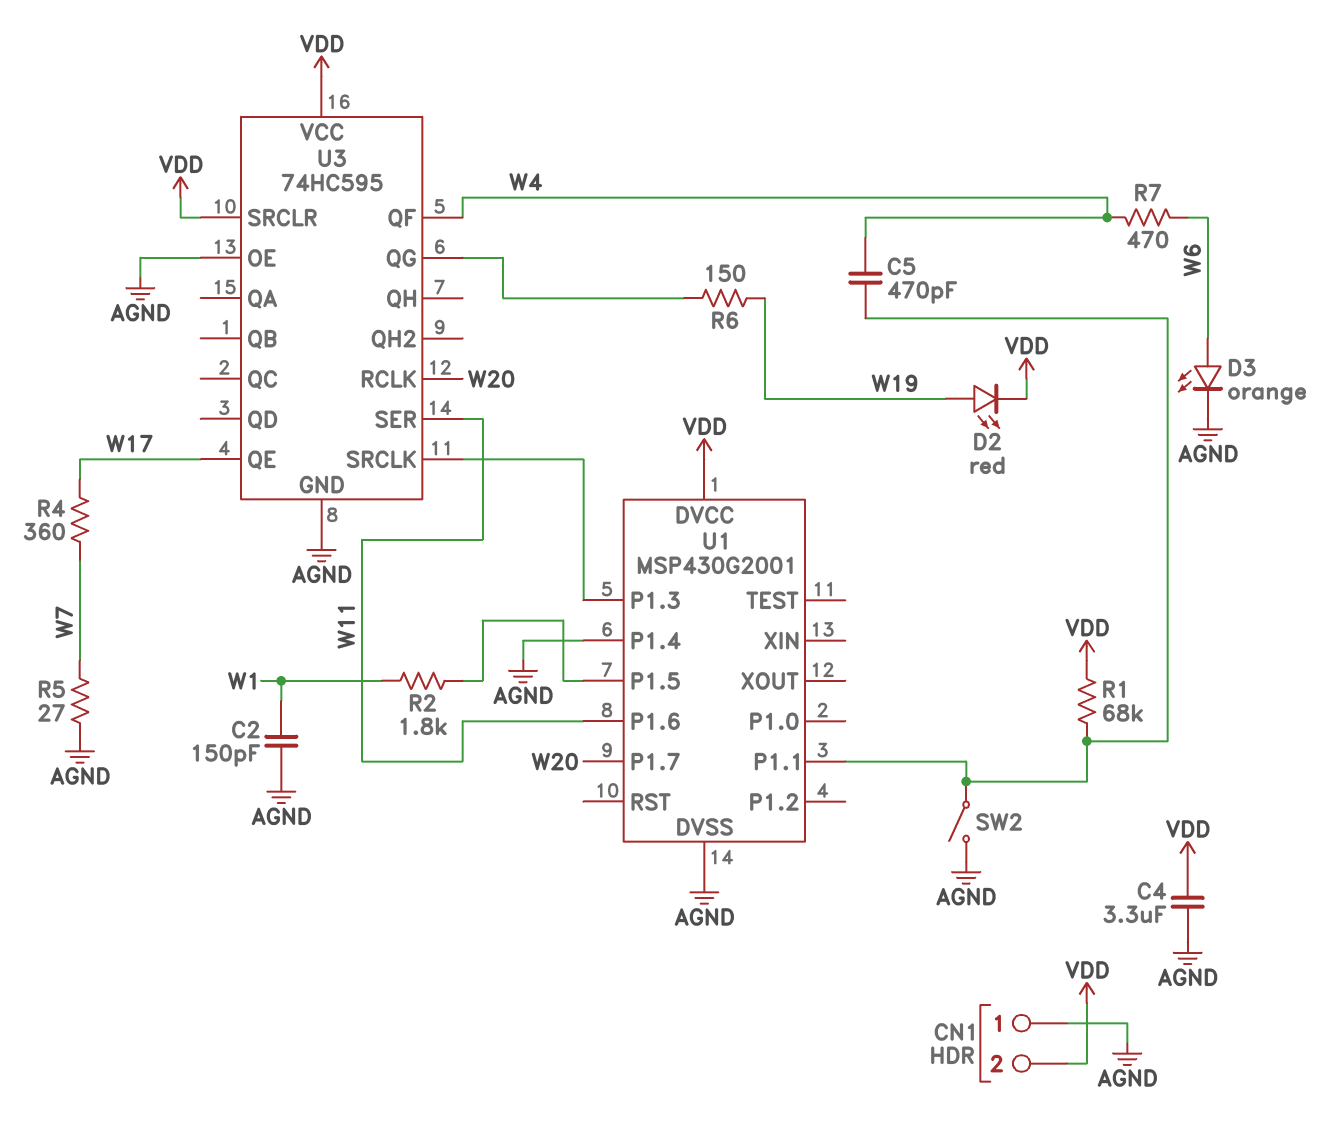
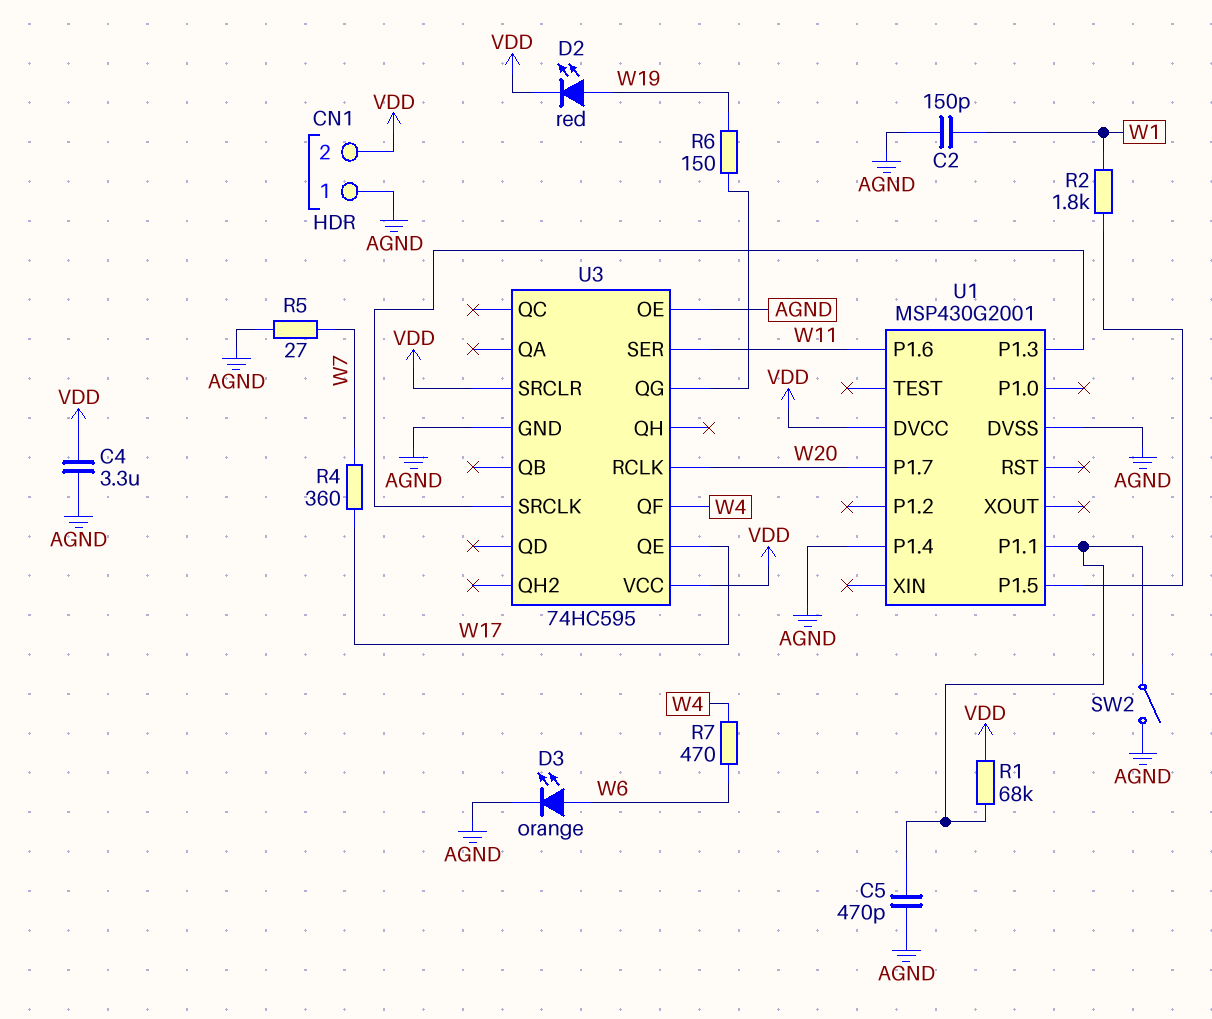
C5: 470pF (U1/P1.1, W4) -> 470pF (AGND, U1/P1.1)

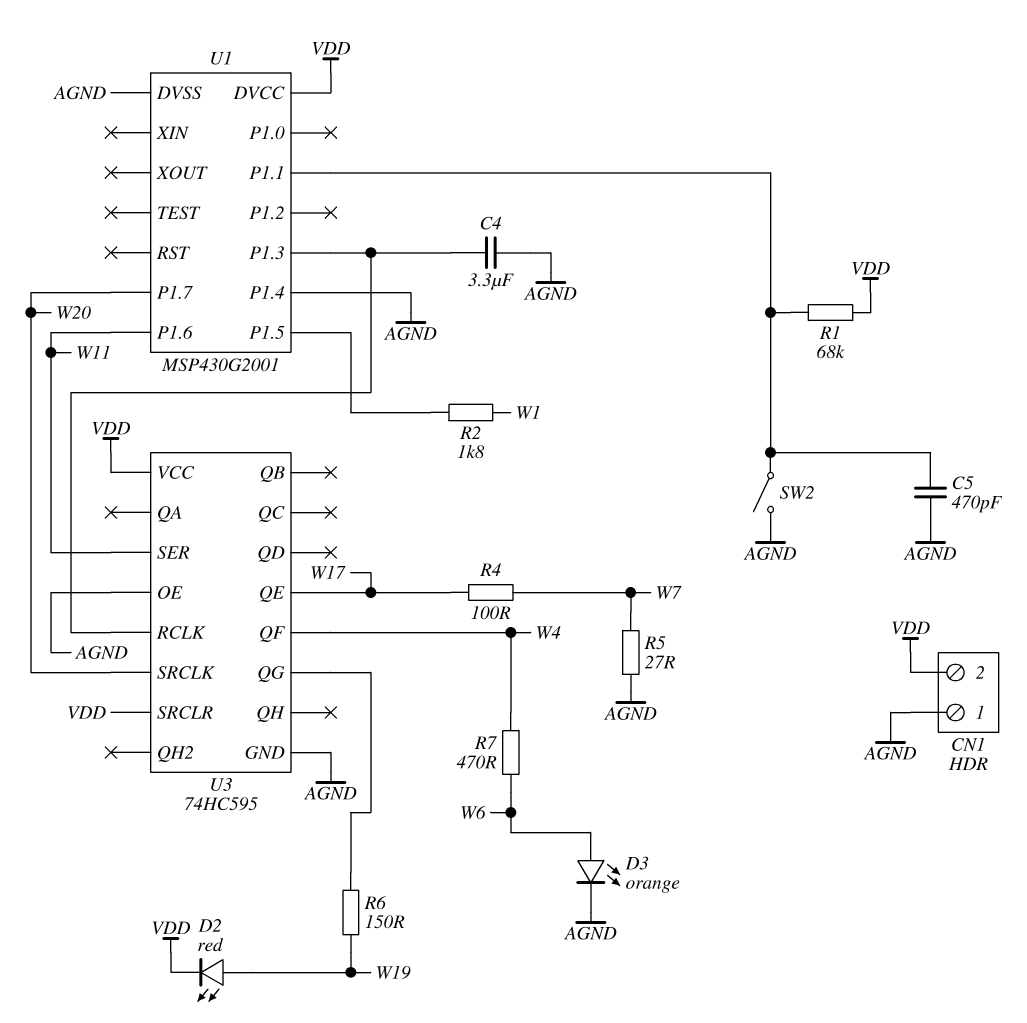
C2: 150pF (AGND, W1) -> none
C4: 3.3uF (AGND, VDD) -> 3.3uF (AGND, U1/P1.3)
R4: 360 (W7, W17) -> 100 (W7, W17)
U3 pin RCLK: W20 -> U1/P1.3
U3 pin SRCLK: U1/P1.3 -> W20

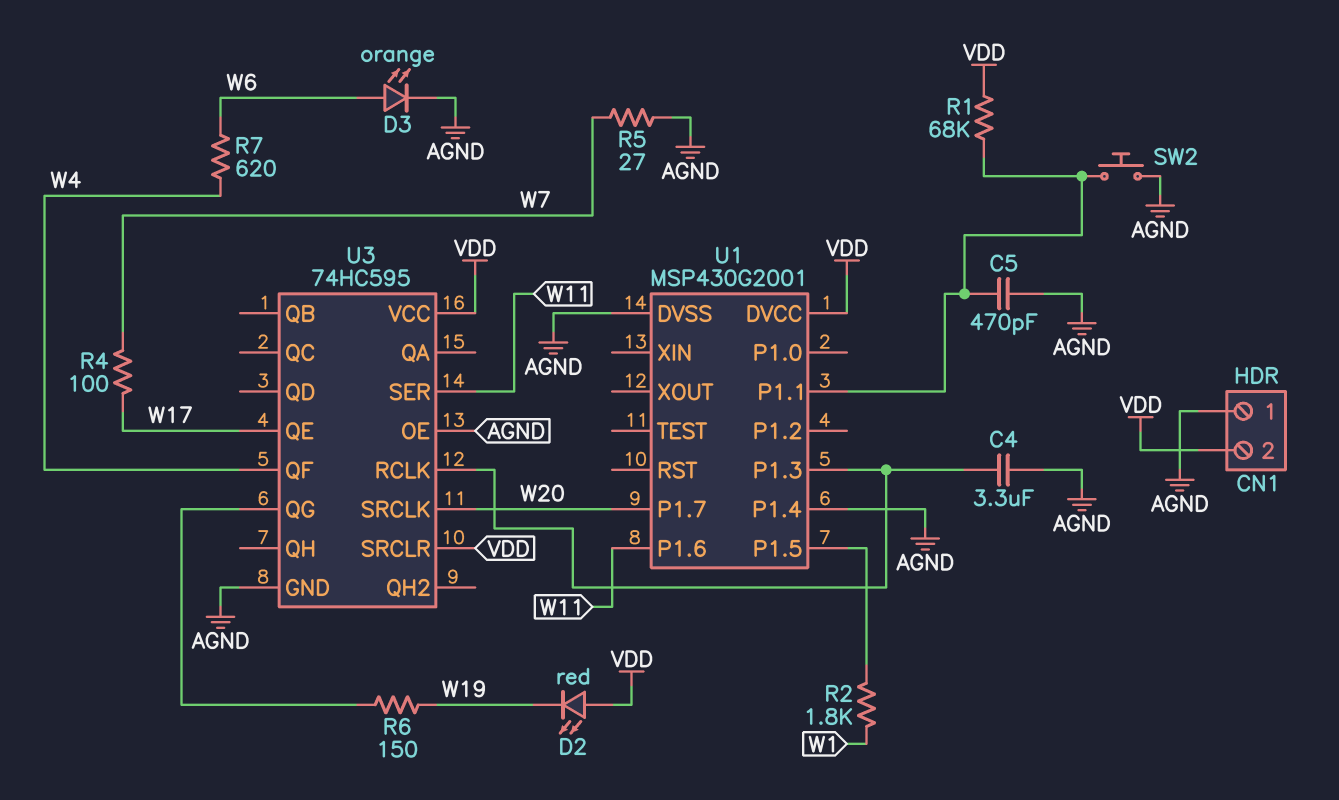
D2: LED red (A W19, K VDD) -> LED red (A VDD, K W19)
R7: 470 (W4, W6) -> 620 (W4, W6)
SW2: switch (AGND, U1/P1.1) -> button (AGND, U1/P1.1)

